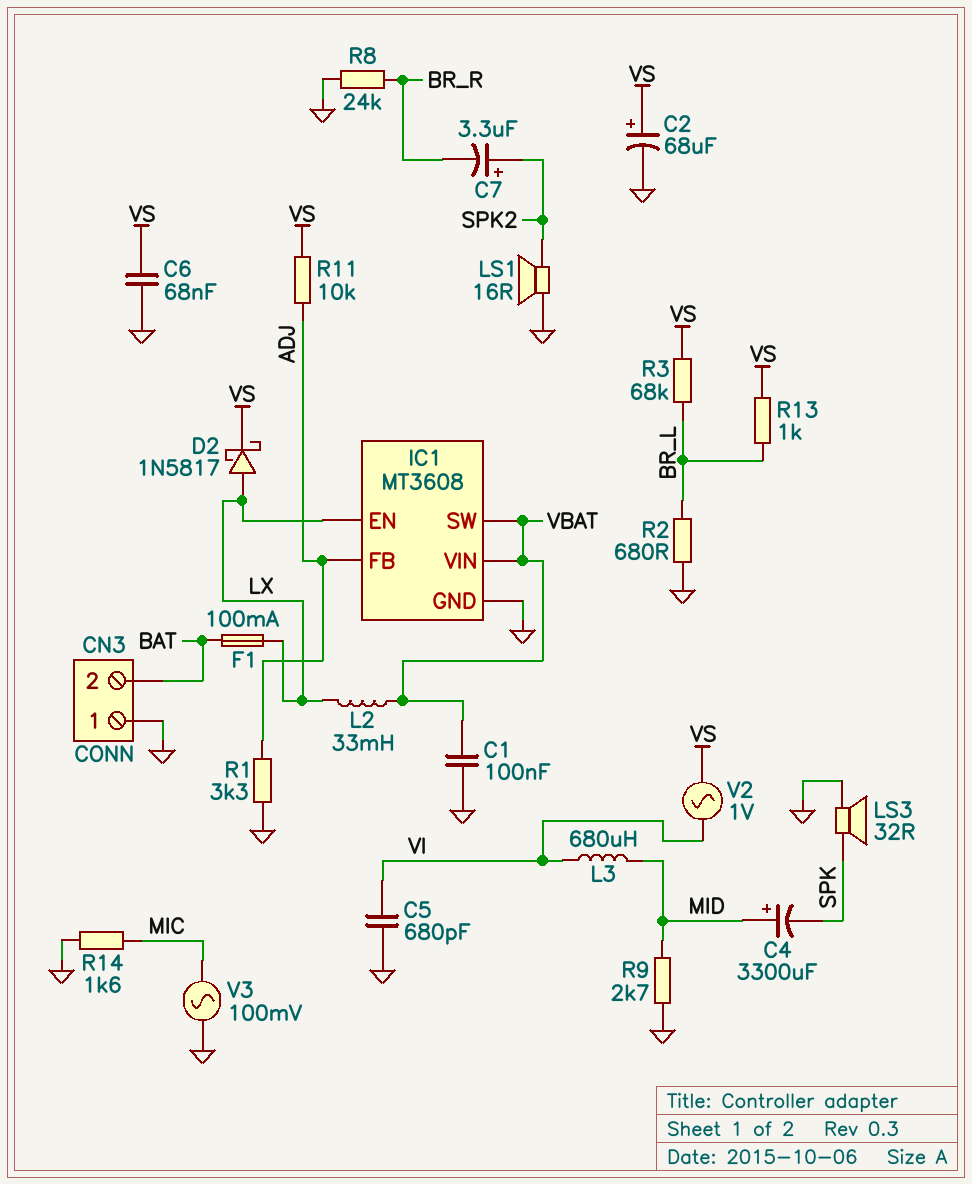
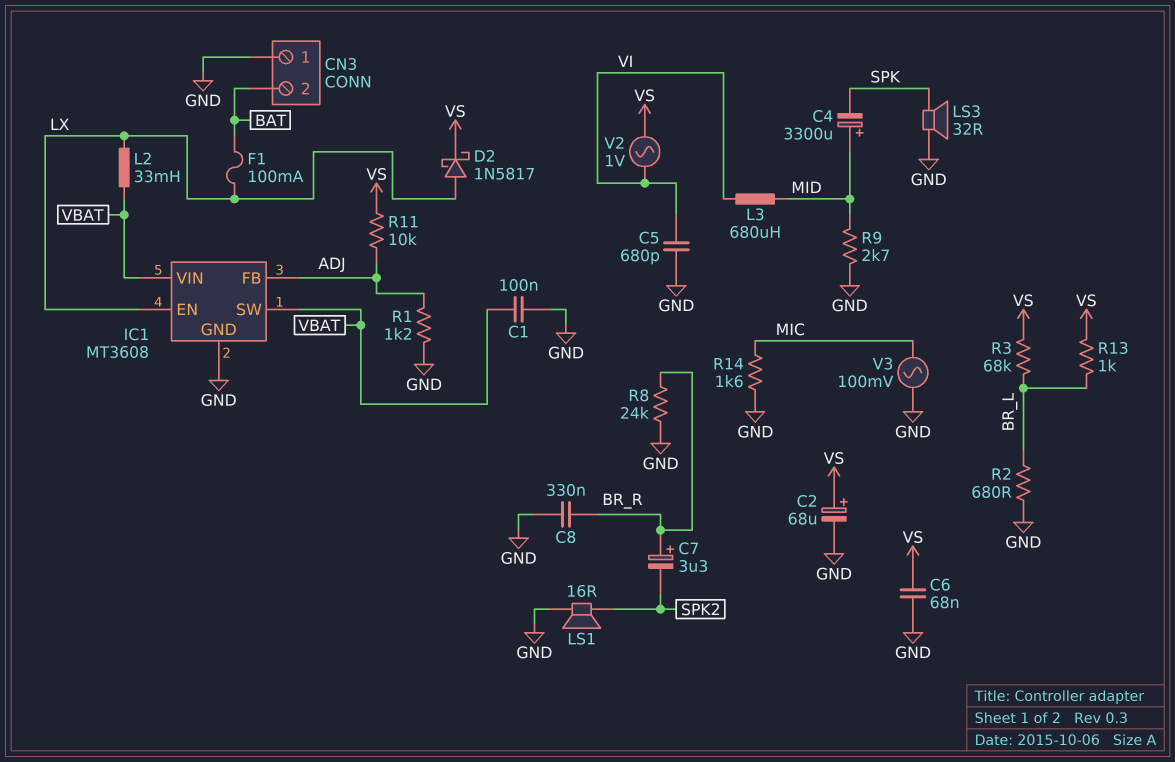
C7: 3.3uF (plus SPK2, minus BR_R) -> 3.3uF (plus BR_R, minus SPK2)
C8: none -> 330nF (BR_R, GND)
R1: 3.3k (ADJ, GND) -> 1.2k (ADJ, GND)

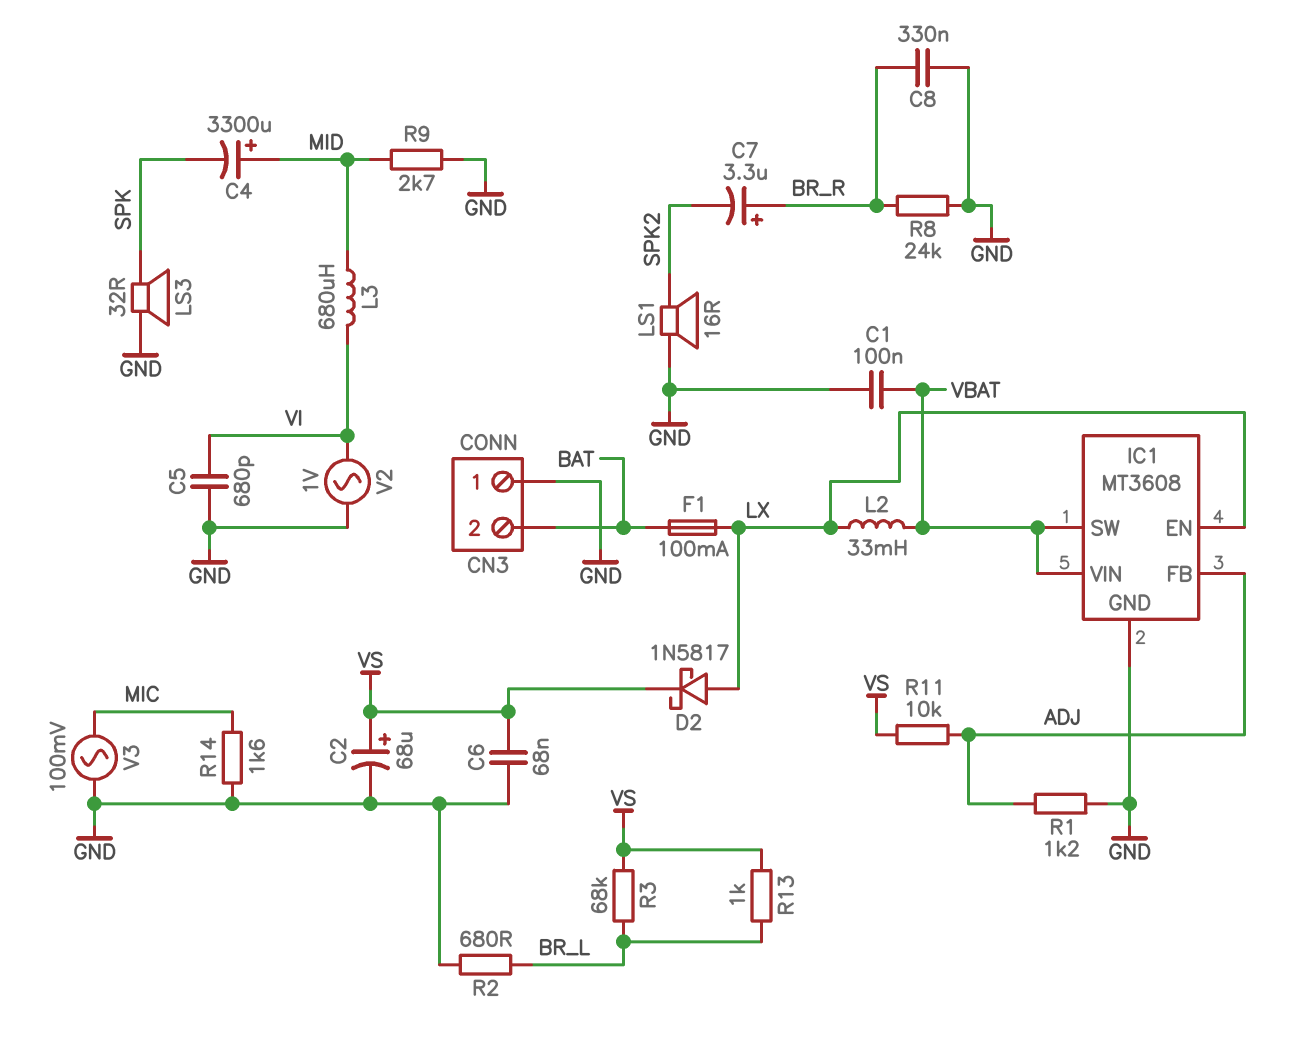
V2: AC 1V (VI, VS) -> AC 1V (GND, VI)

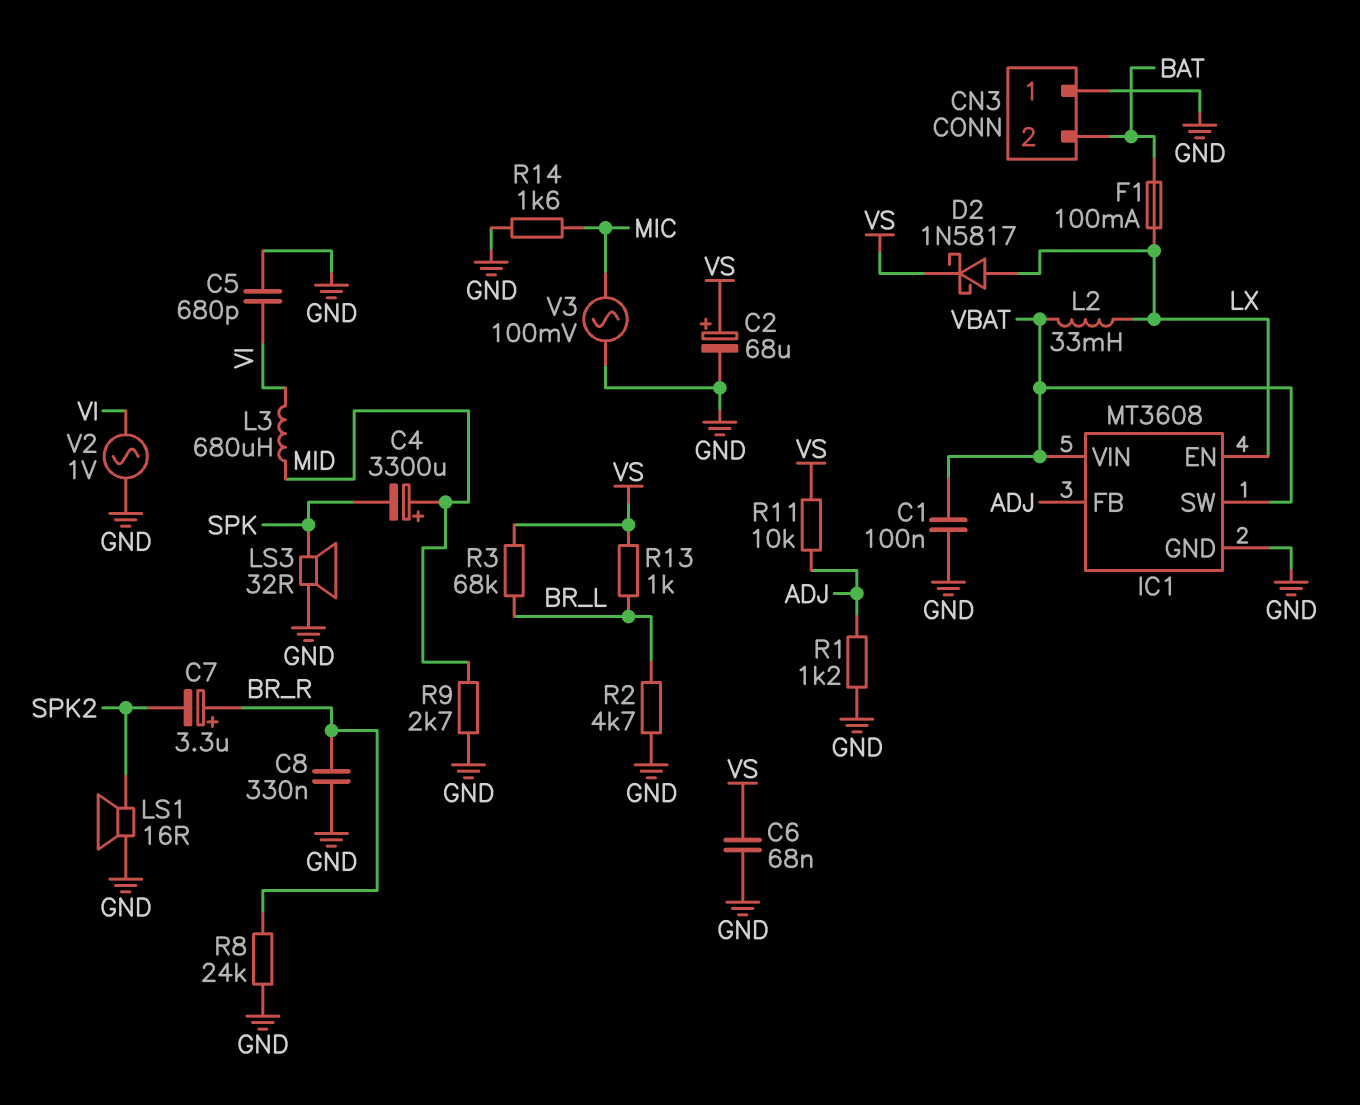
R2: 680 (BR_L, GND) -> 4.7k (BR_L, GND)

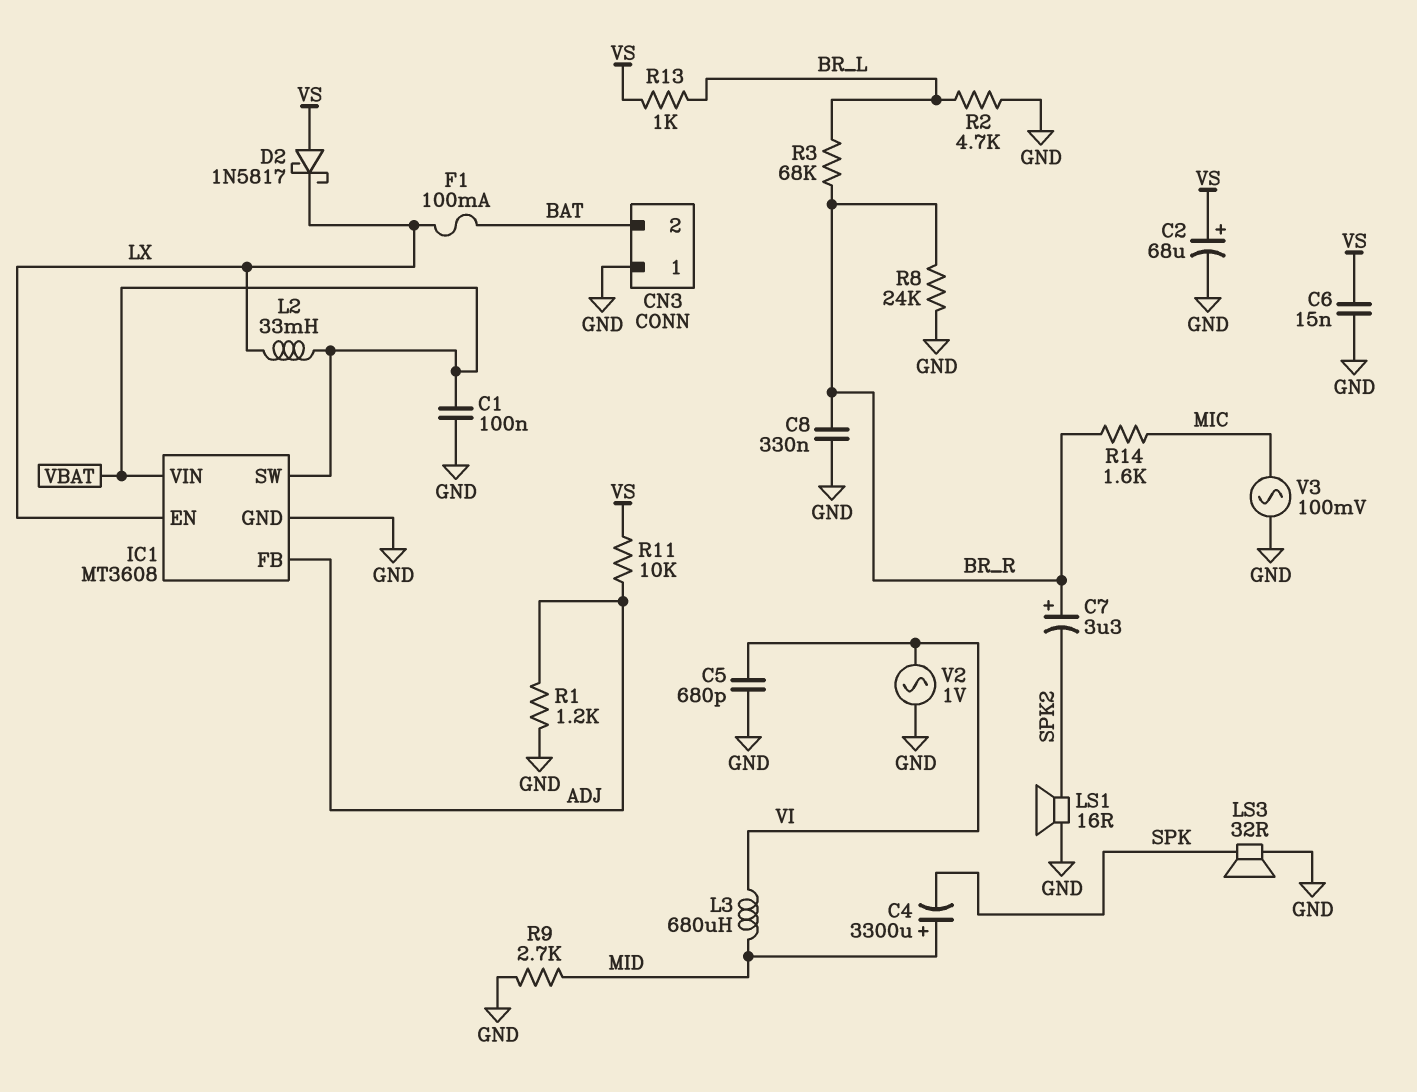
C6: 68nF (GND, VS) -> 15nF (GND, VS)
D2: schottky 1N5817 (A LX, K VS) -> schottky 1N5817 (A VS, K LX)
R3: 68k (BR_L, VS) -> 68k (BR_L, BR_R)
R14: 1.6k (GND, MIC) -> 1.6k (BR_R, MIC)

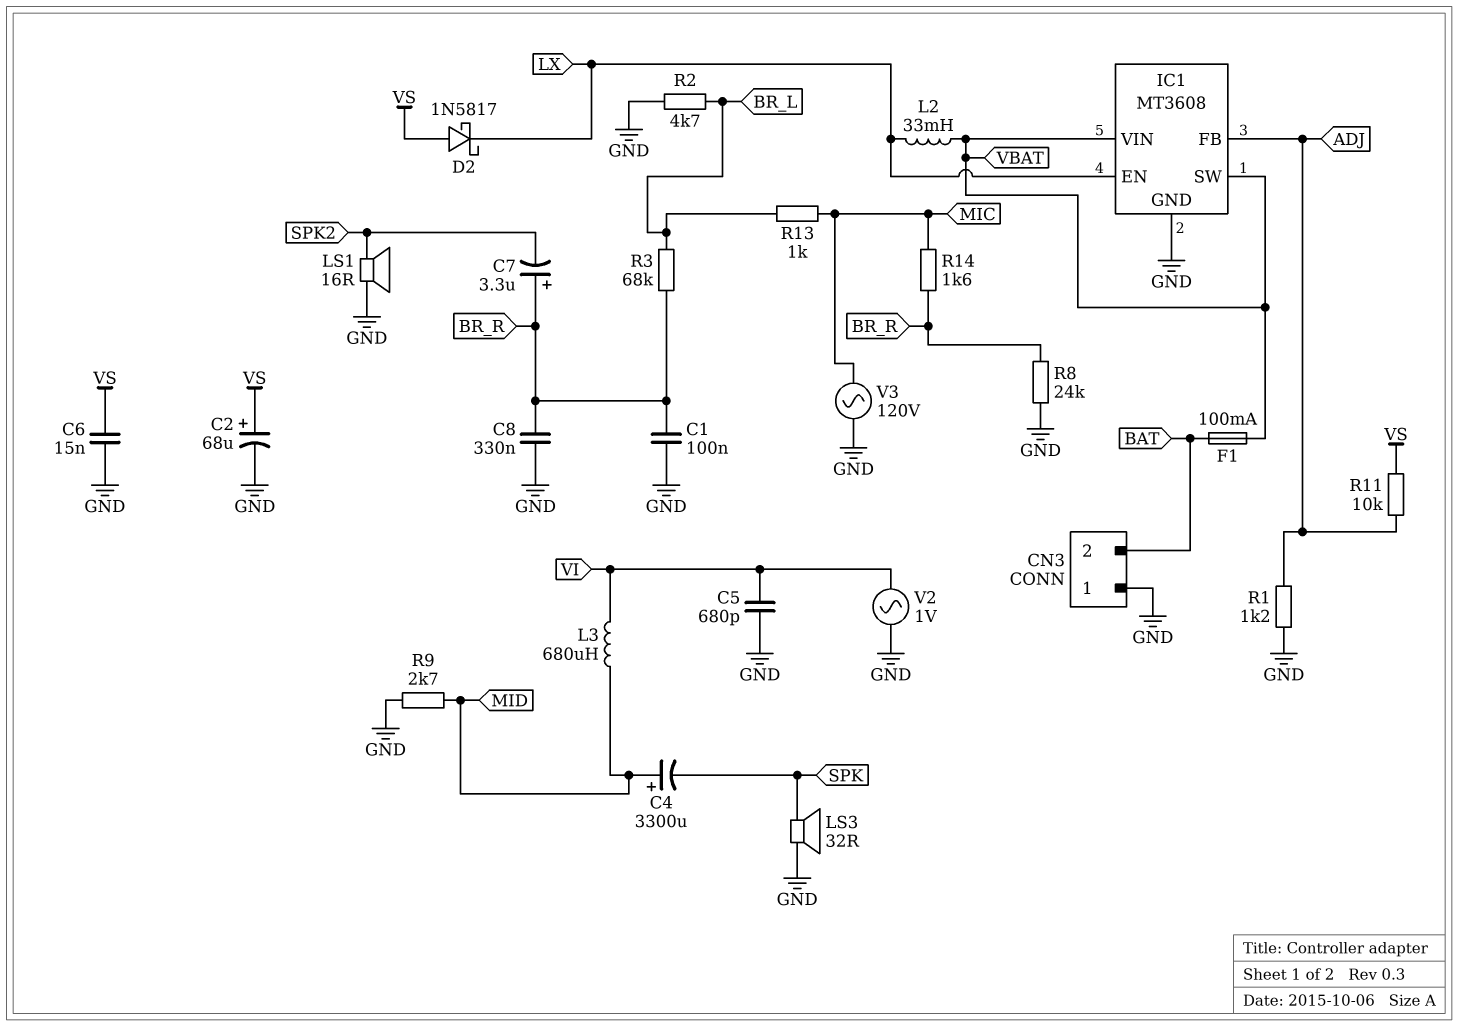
C1: 100nF (GND, VBAT) -> 100nF (BR_R, GND)
F1: 100mA (BAT, LX) -> 100mA (BAT, VBAT)
R13: 1k (BR_L, VS) -> 1k (BR_L, MIC)
V3: AC 100mV (GND, MIC) -> AC 120V (GND, MIC)

